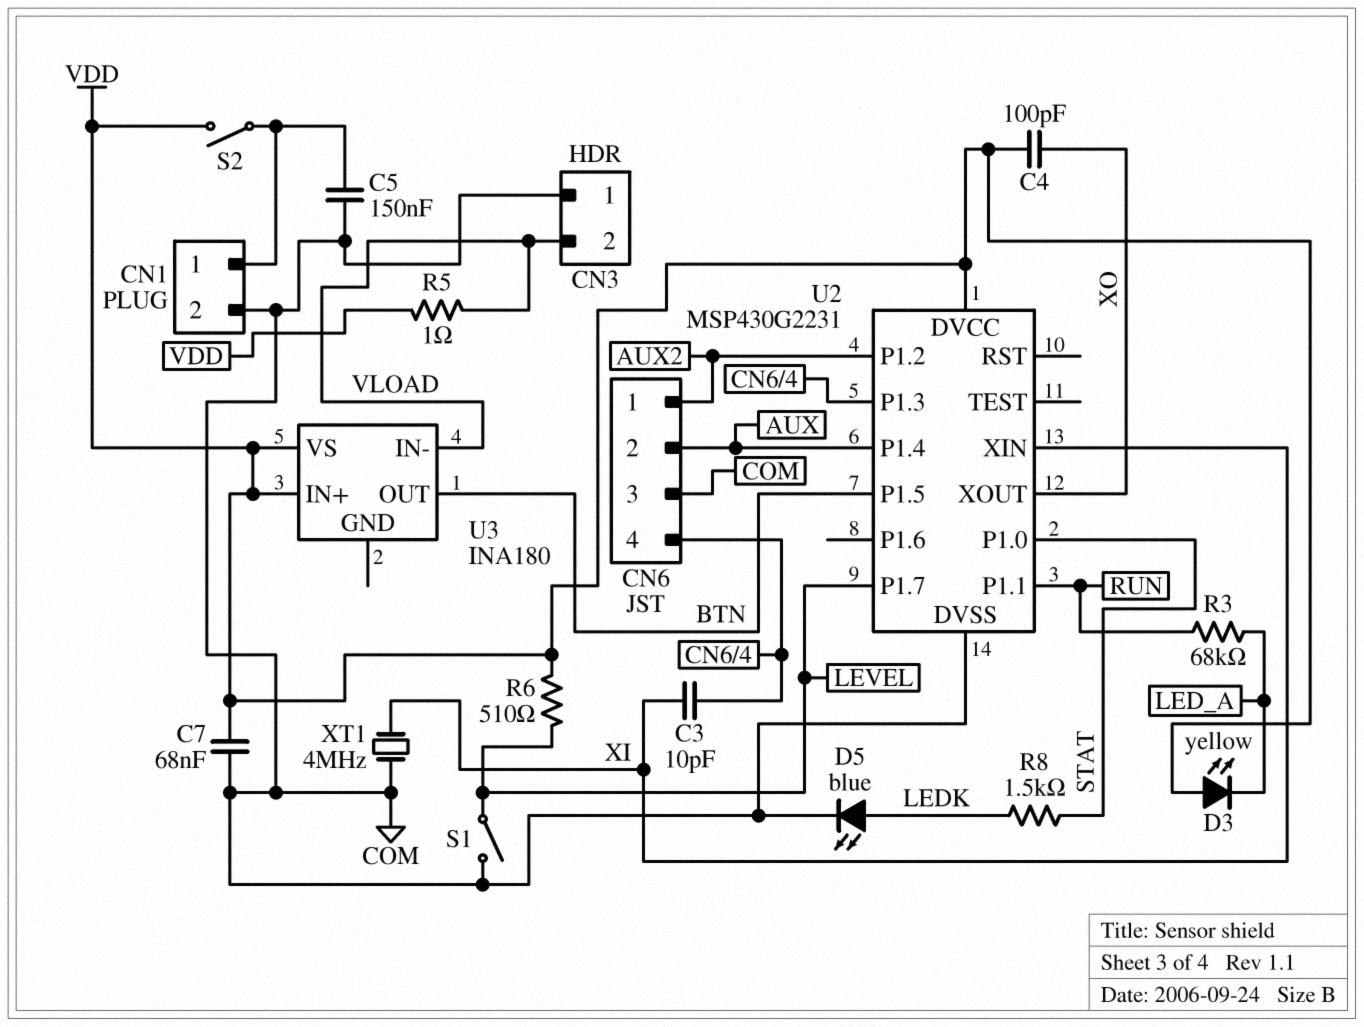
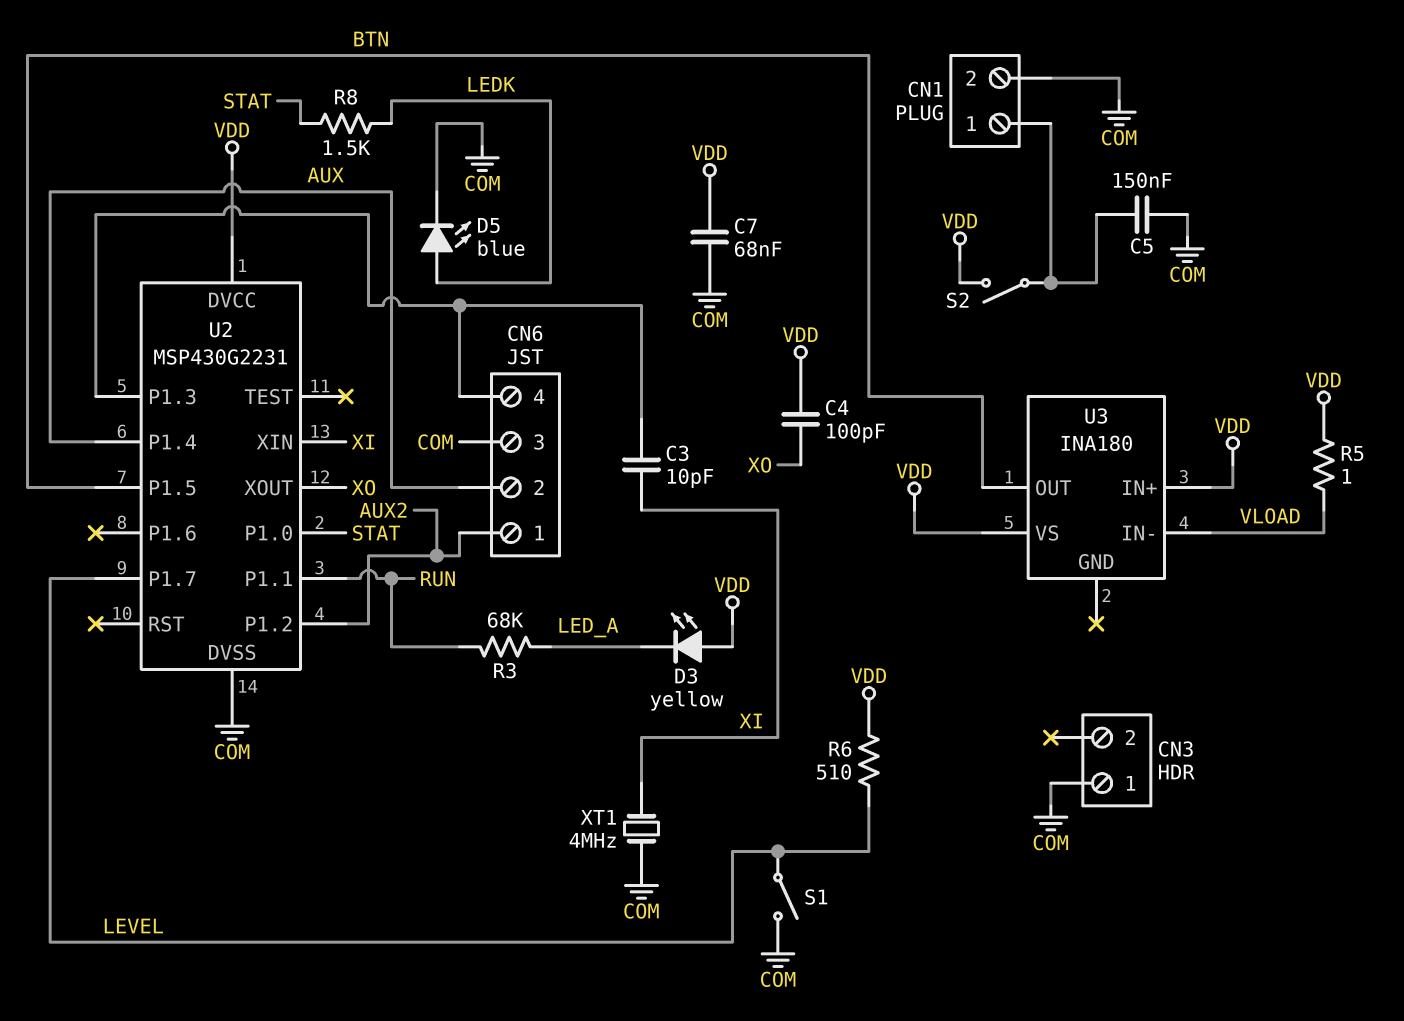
CN3 pin 2: VLOAD -> none

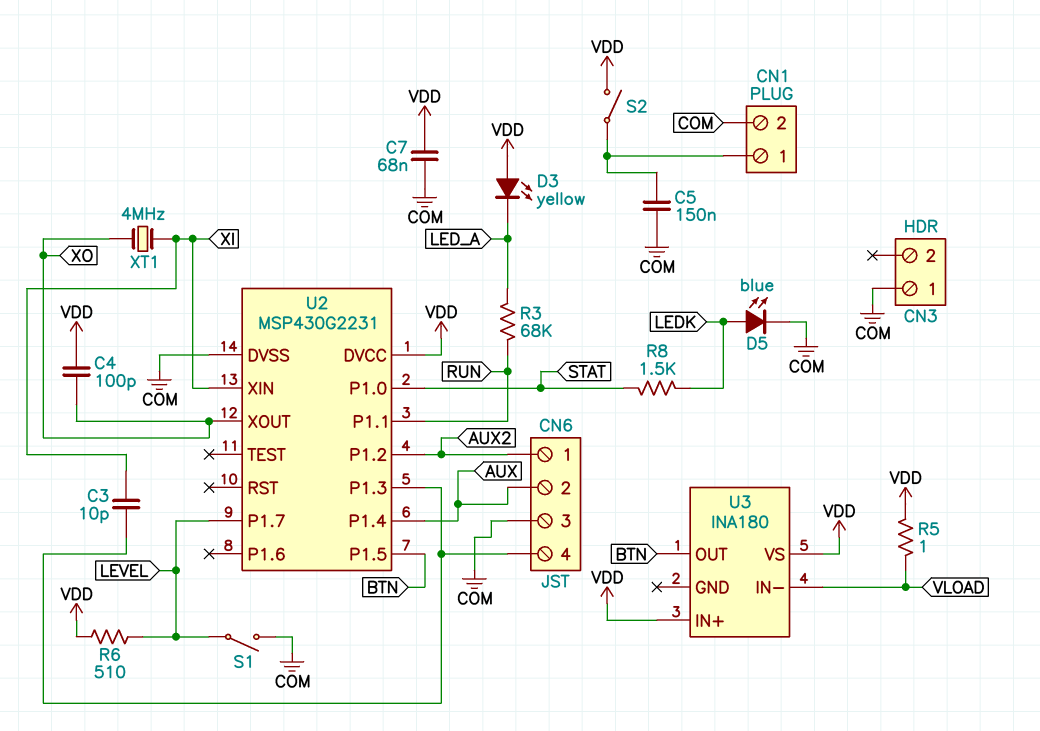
XT1: 4MHz (COM, XI) -> 4MHz (XI, XO)

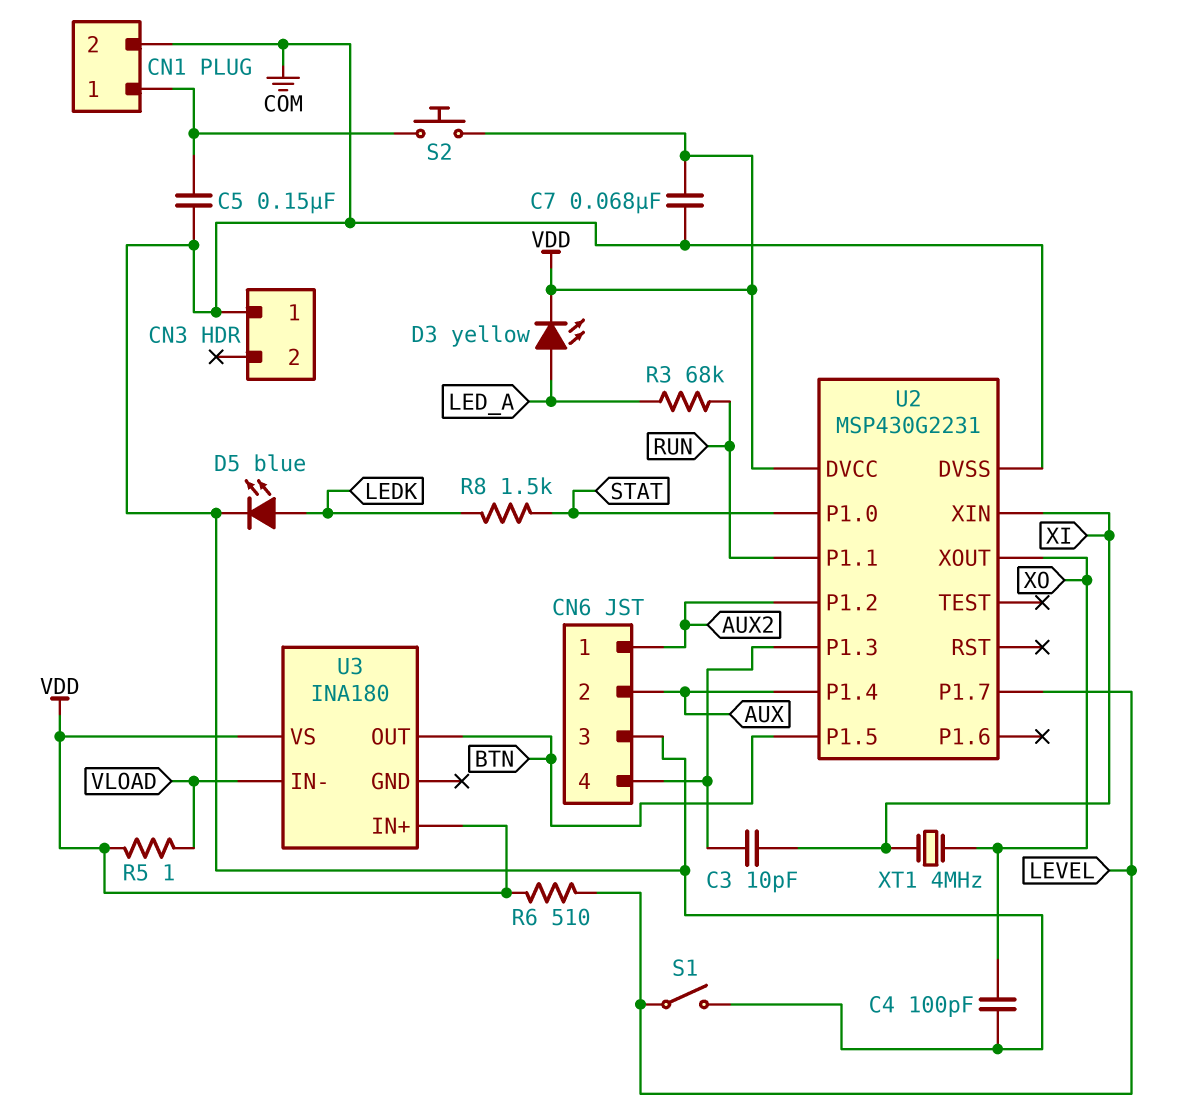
C4: 100pF (VDD, XO) -> 100pF (COM, XO)
D3: LED yellow (A VDD, K LED_A) -> LED yellow (A LED_A, K VDD)
S2: switch (CN1/1, VDD) -> button (CN1/1, VDD)

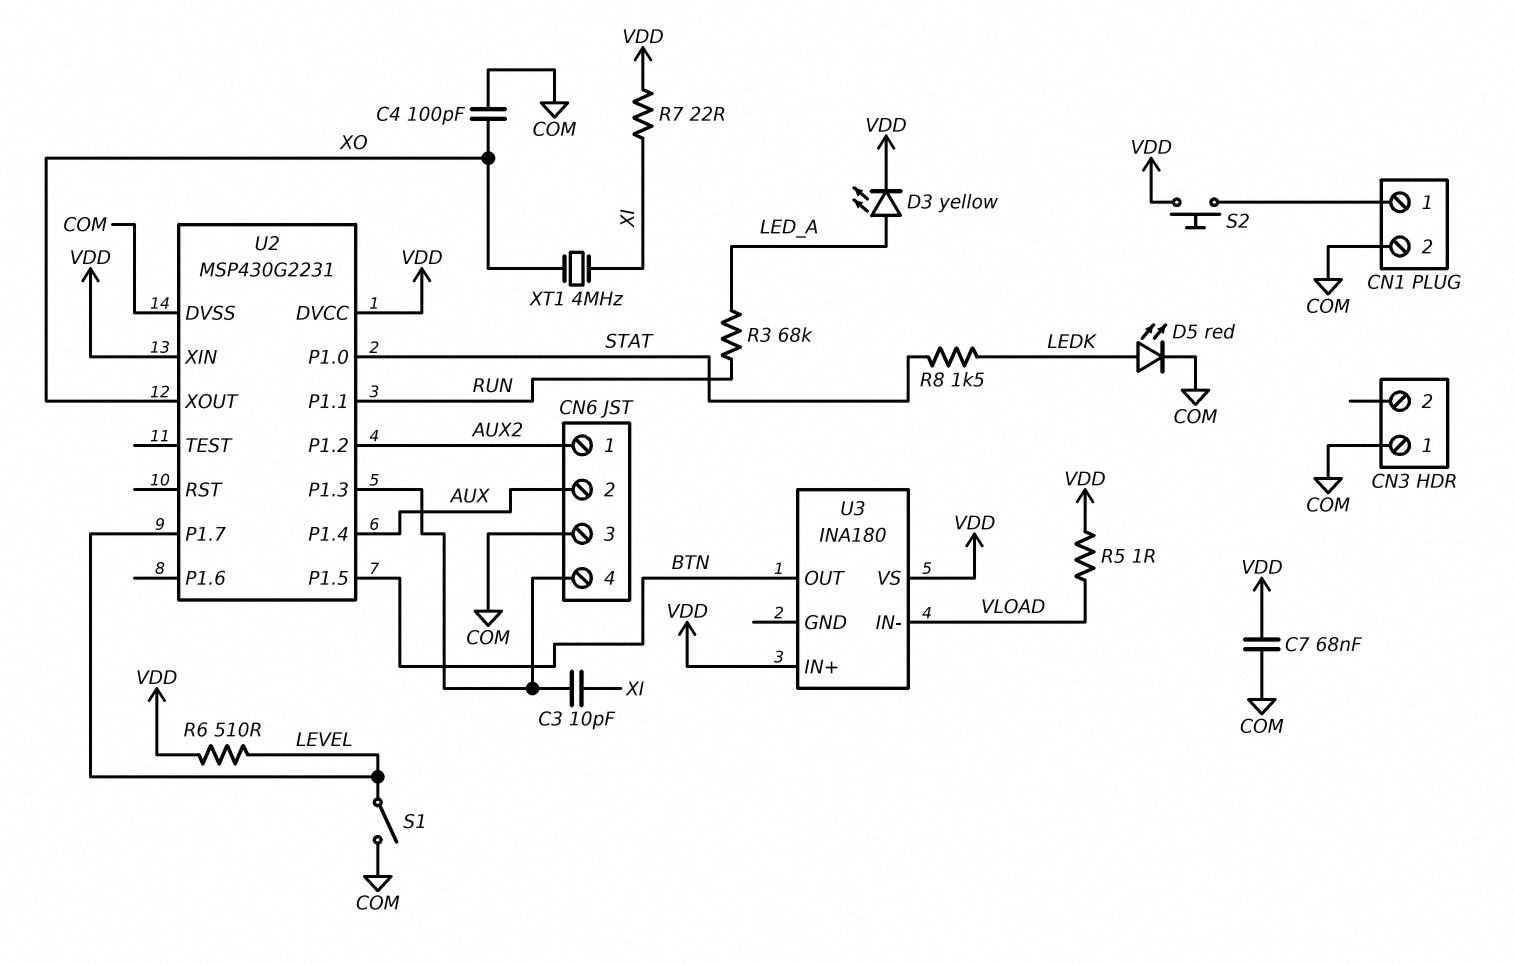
C5: 150nF (CN1/1, COM) -> none
D5: LED blue (A LEDK, K COM) -> LED red (A LEDK, K COM)
R7: none -> 22 (VDD, XI)
U2 pin XIN: XI -> VDD

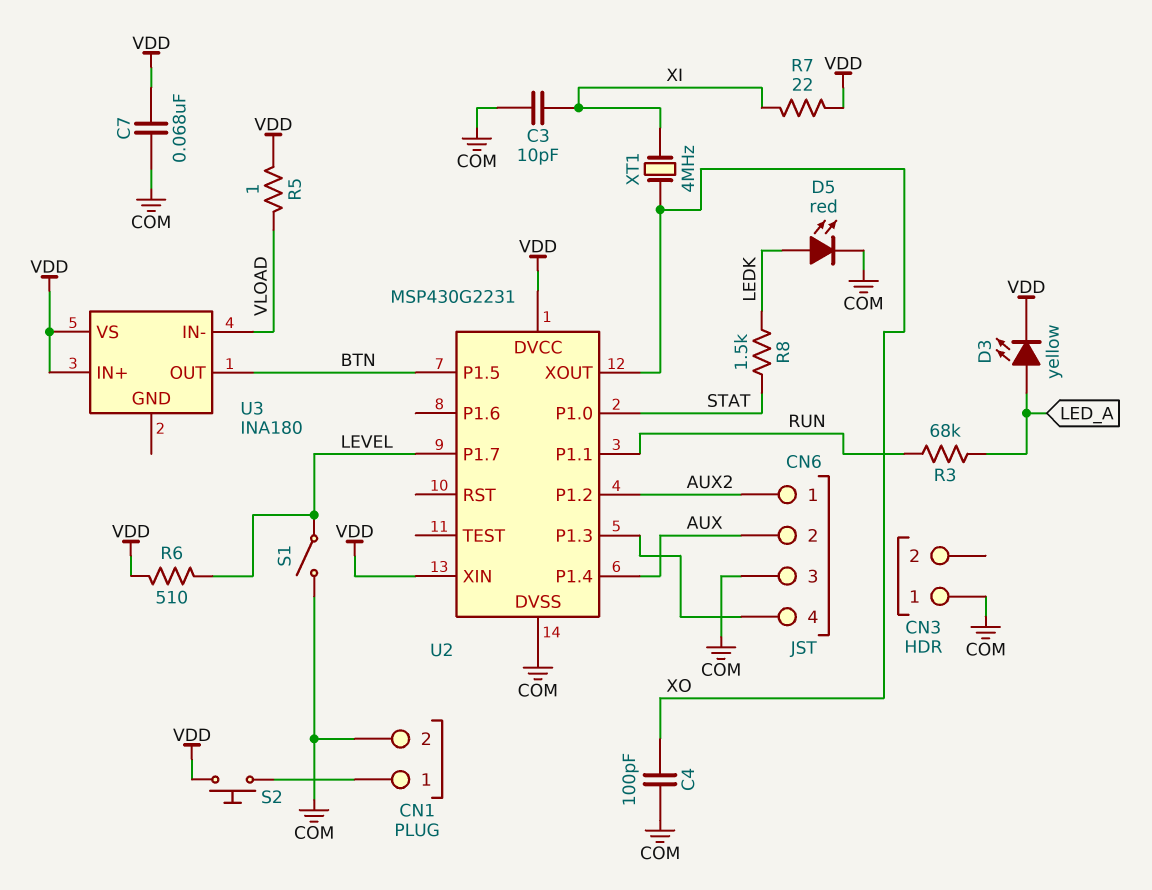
C3: 10pF (CN6/4, XI) -> 10pF (COM, XI)

